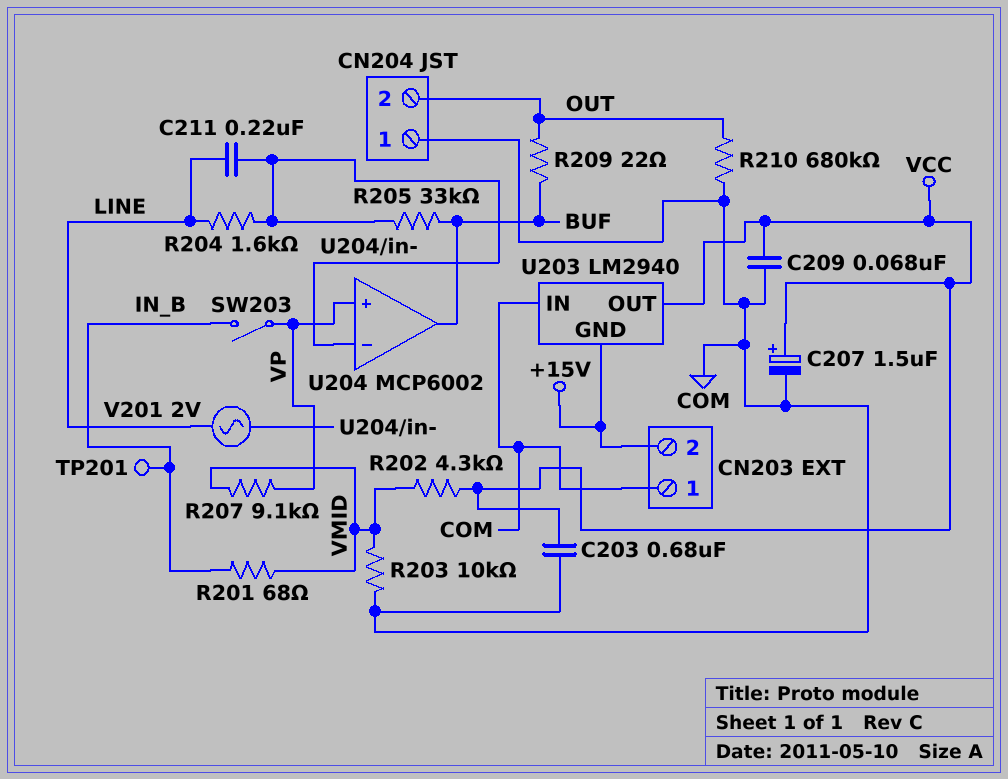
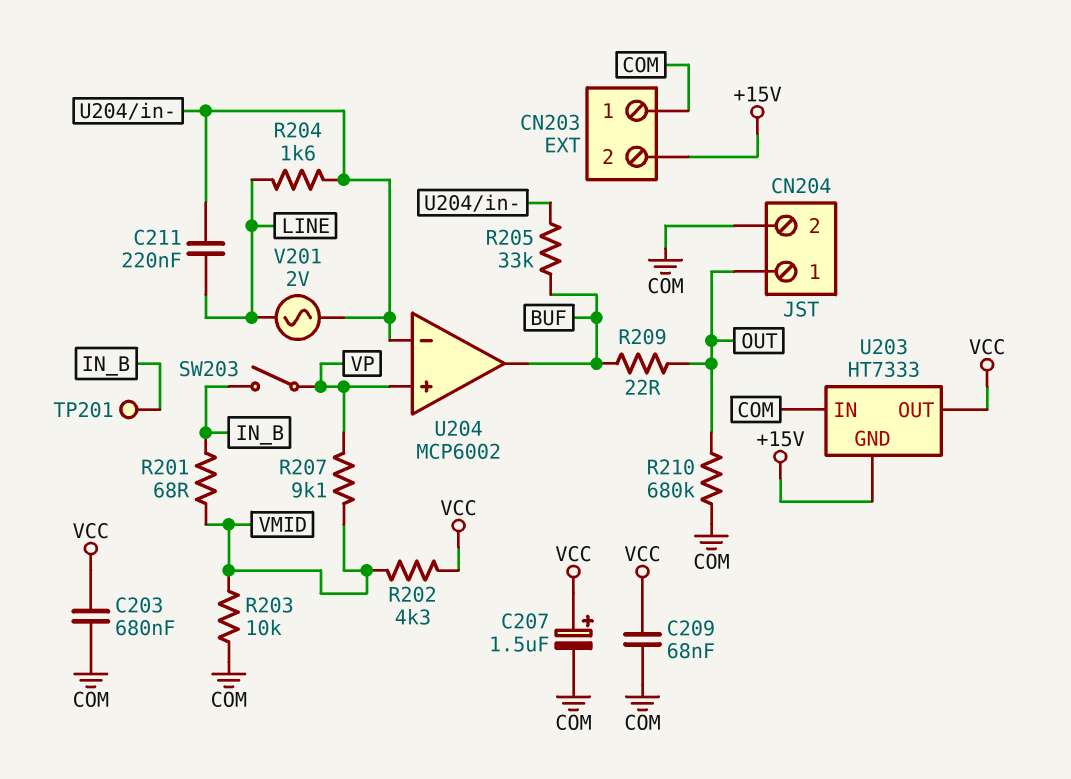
CN204 pin 1: COM -> OUT
CN204 pin 2: OUT -> COM
U203: LM2940 -> HT7333

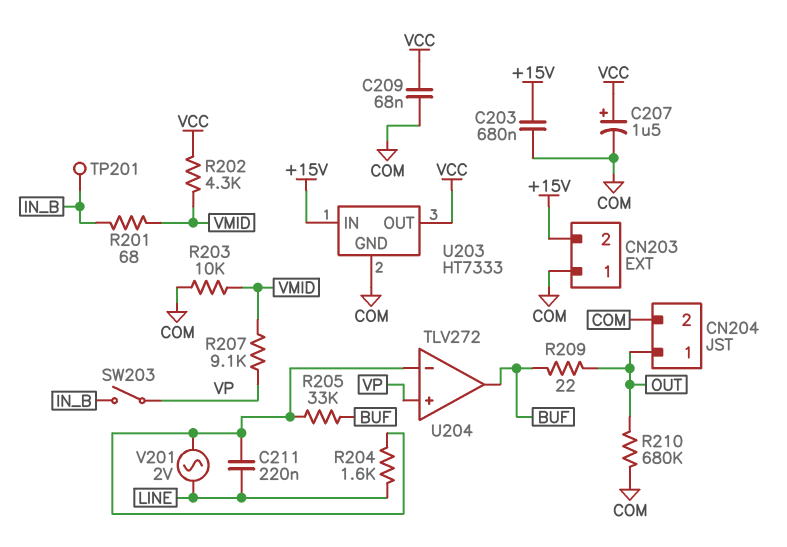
C203: 680nF (COM, VCC) -> 680nF (+15V, COM)
U203 pin GND: +15V -> COM
U203 pin IN: COM -> +15V
U204: MCP6002 -> TLV272

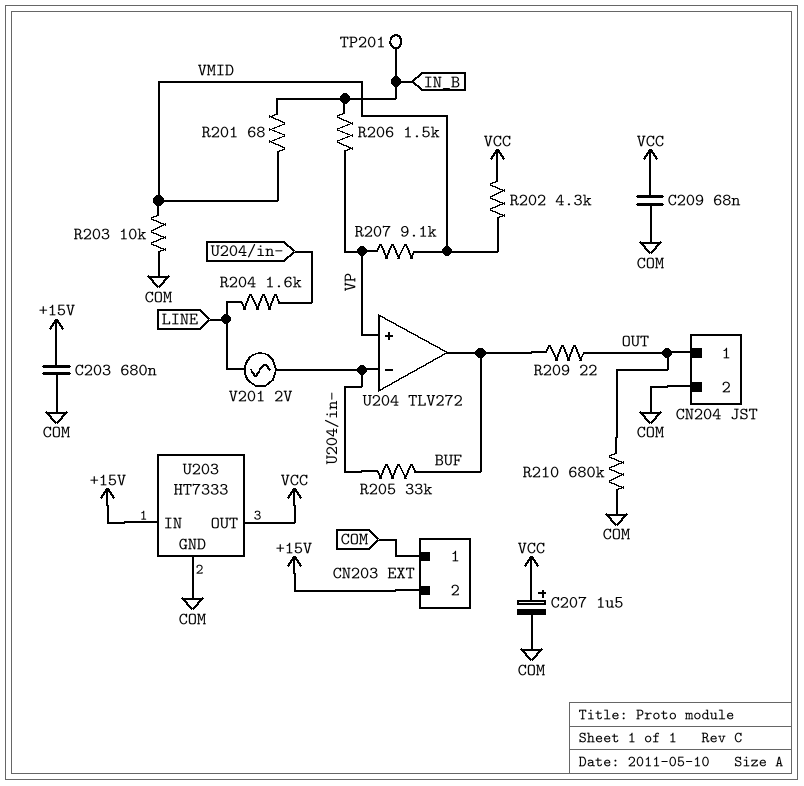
C211: 220nF (LINE, U204/in-) -> none
R206: none -> 1.5k (IN_B, VP)
SW203: switch (IN_B, VP) -> none

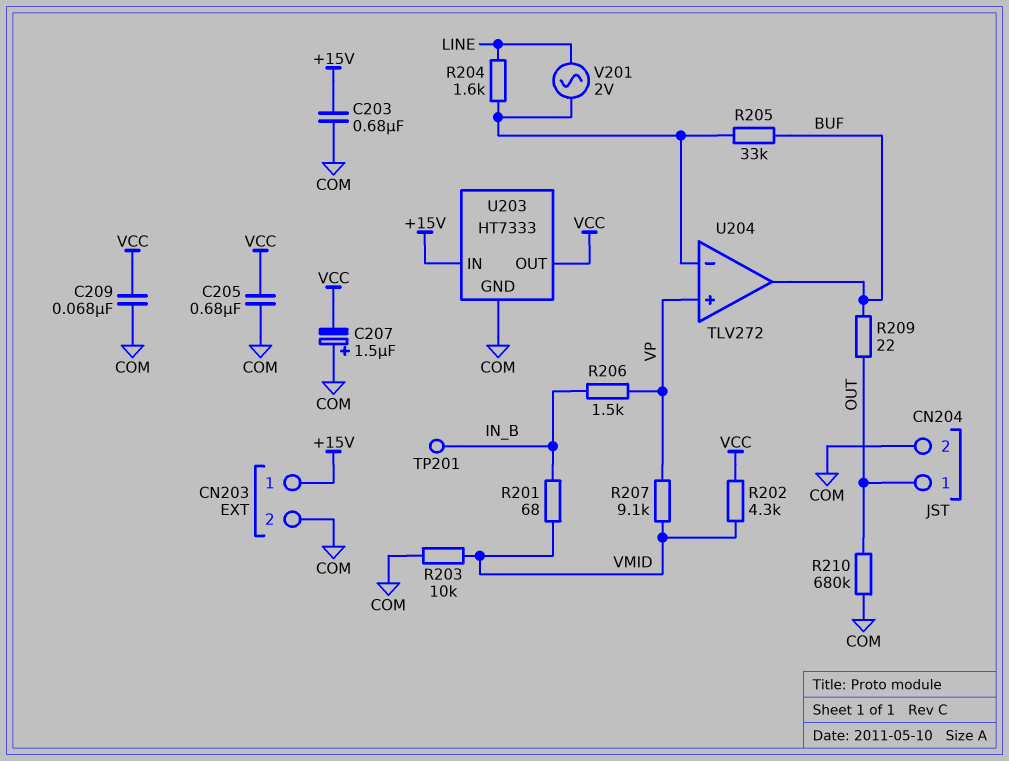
C205: none -> 680nF (COM, VCC)
C207: 1.5uF (plus VCC, minus COM) -> 1.5uF (plus COM, minus VCC)
CN203 pin 1: COM -> +15V
CN203 pin 2: +15V -> COM

